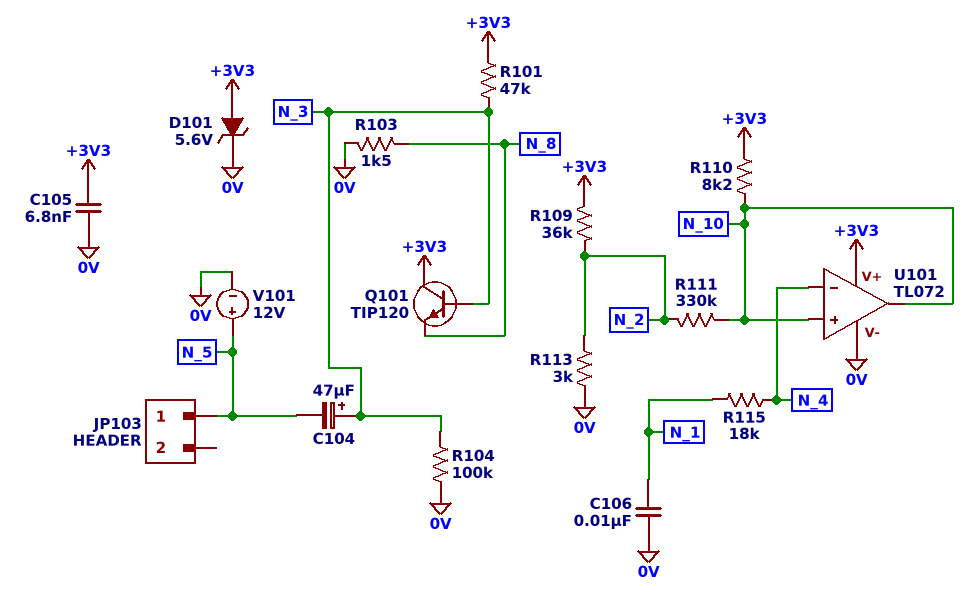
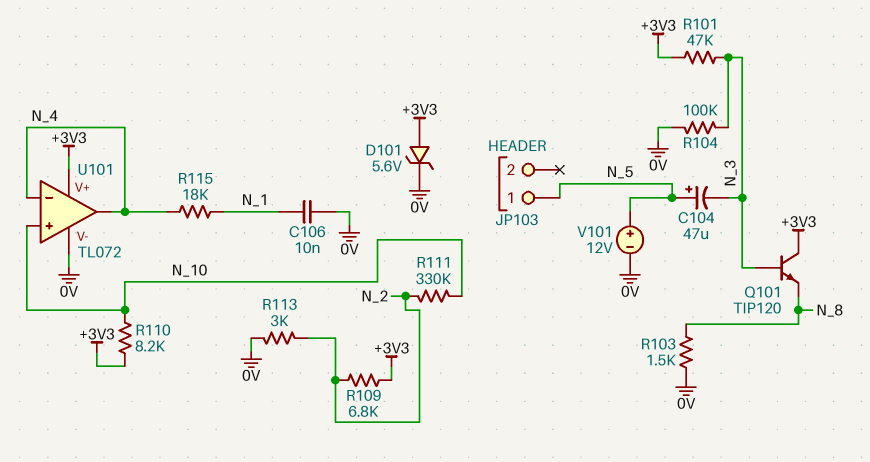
C104: 47uF (plus N_3, minus N_5) -> 47uF (plus N_5, minus N_3)
C105: 6.8nF (+3V3, 0V) -> none
R109: 36k (+3V3, N_2) -> 6.8k (+3V3, N_2)
U101 pin out: N_10 -> N_4

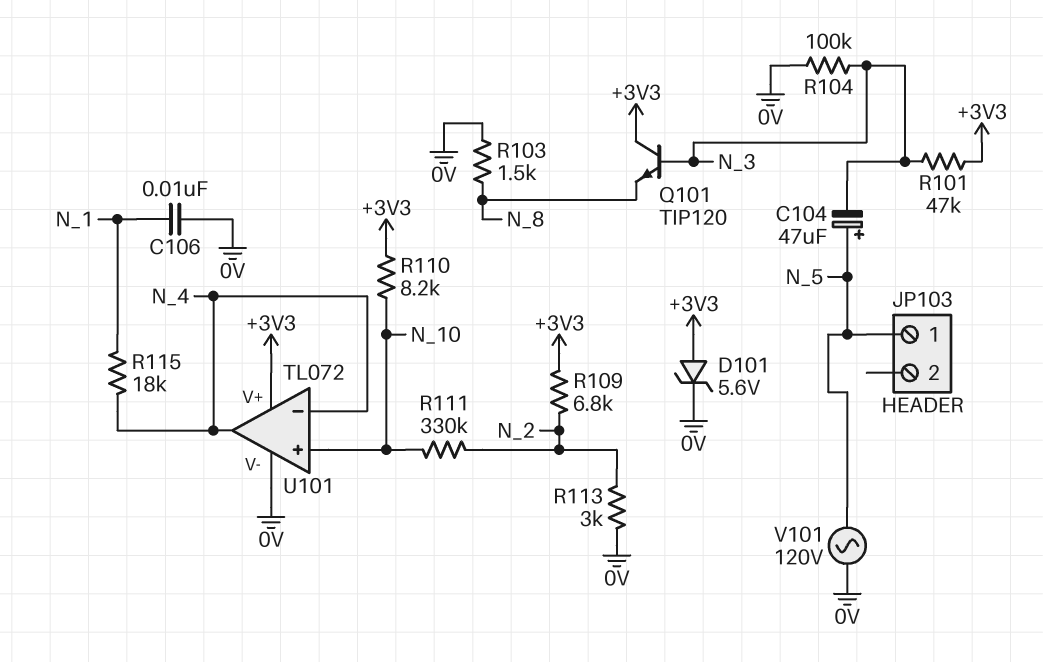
V101: 12V (plus N_5, minus 0V) -> AC 120V (0V, N_5)

